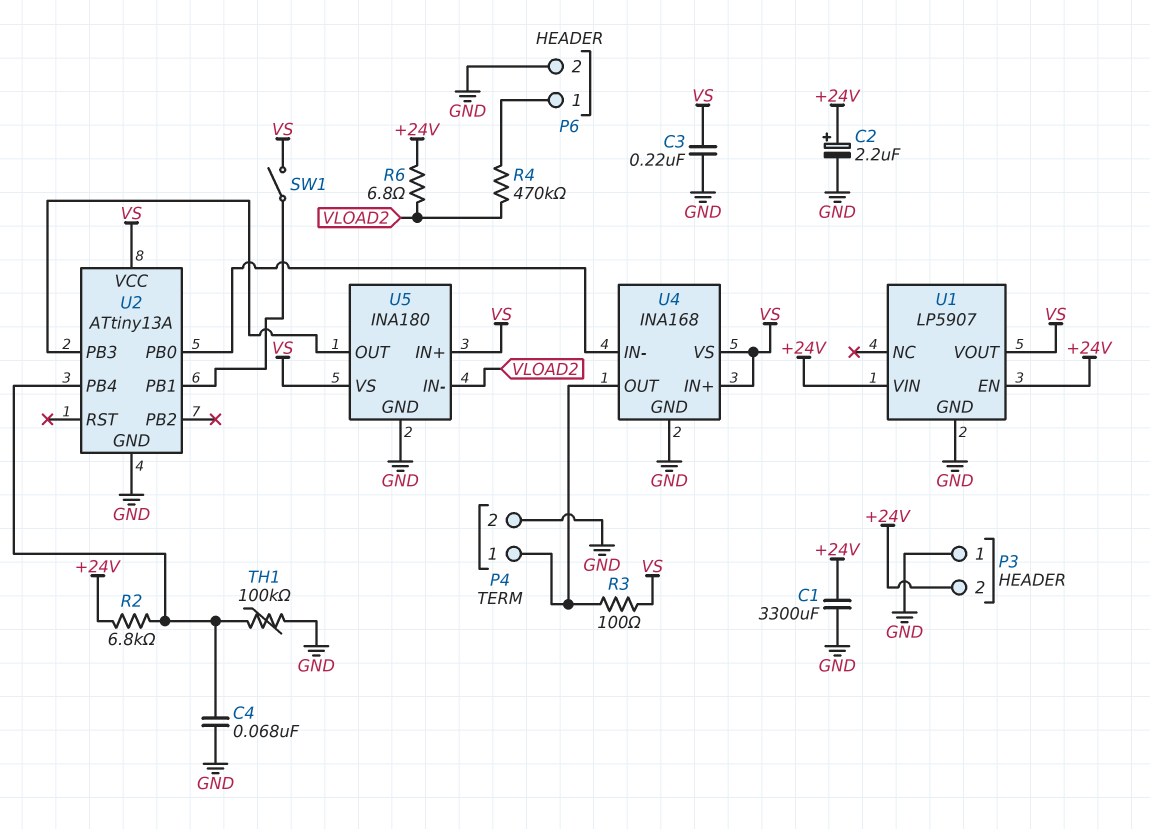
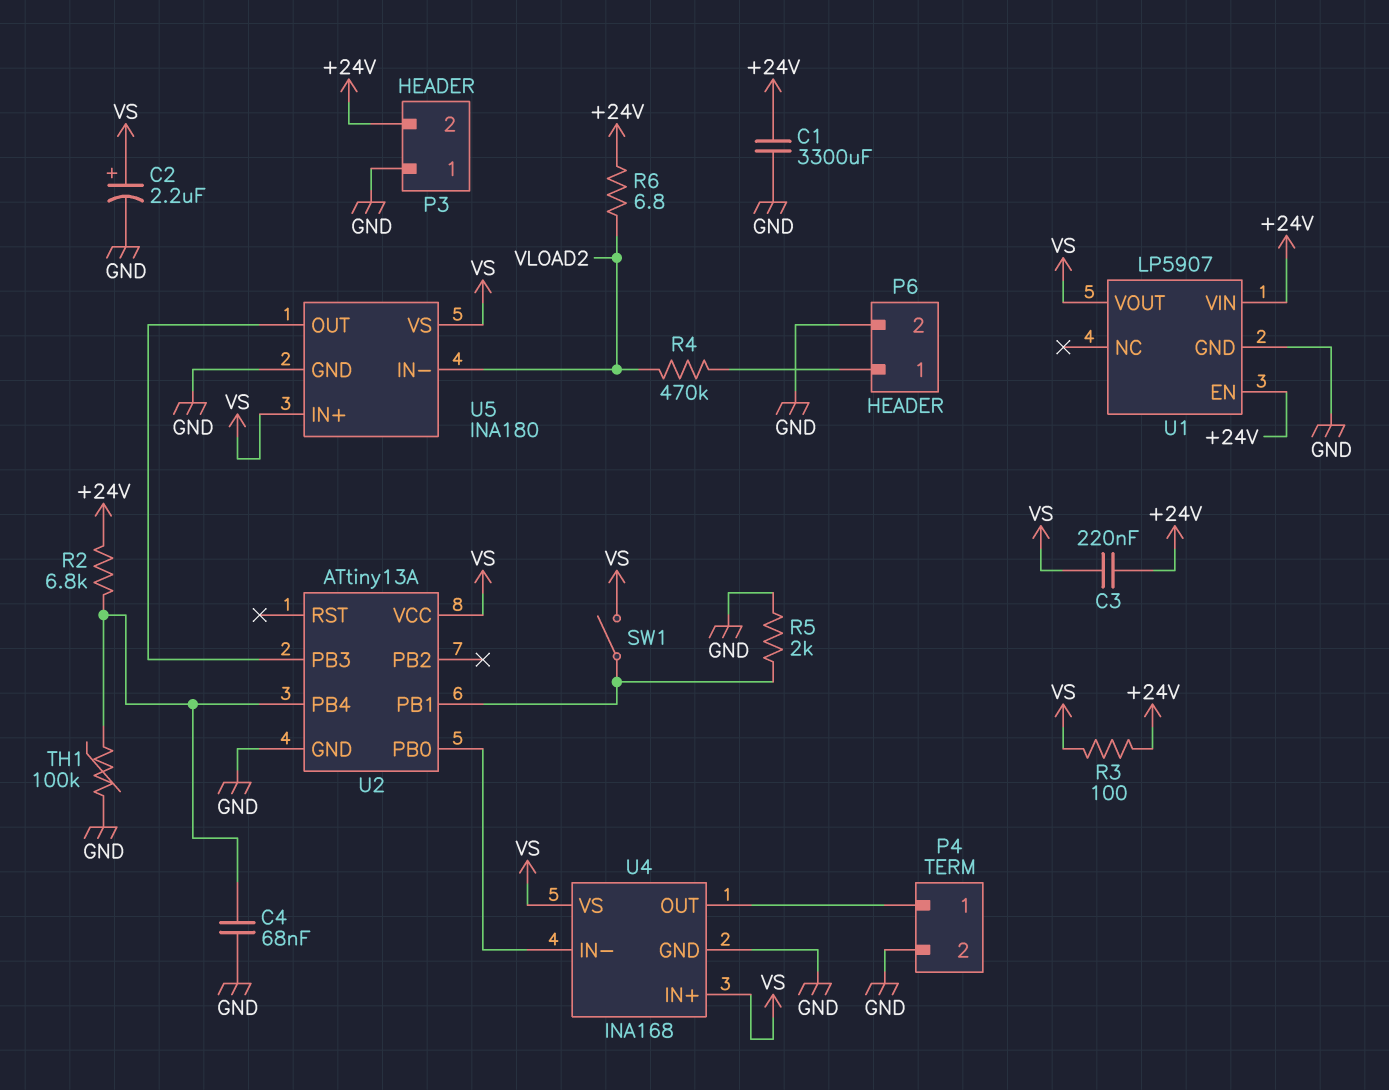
C2: 2.2uF (plus +24V, minus GND) -> 2.2uF (plus VS, minus GND)
C3: 220nF (GND, VS) -> 220nF (+24V, VS)
R3: 100 (P4/1, VS) -> 100 (+24V, VS)
R5: none -> 2k (GND, U2/PB1)

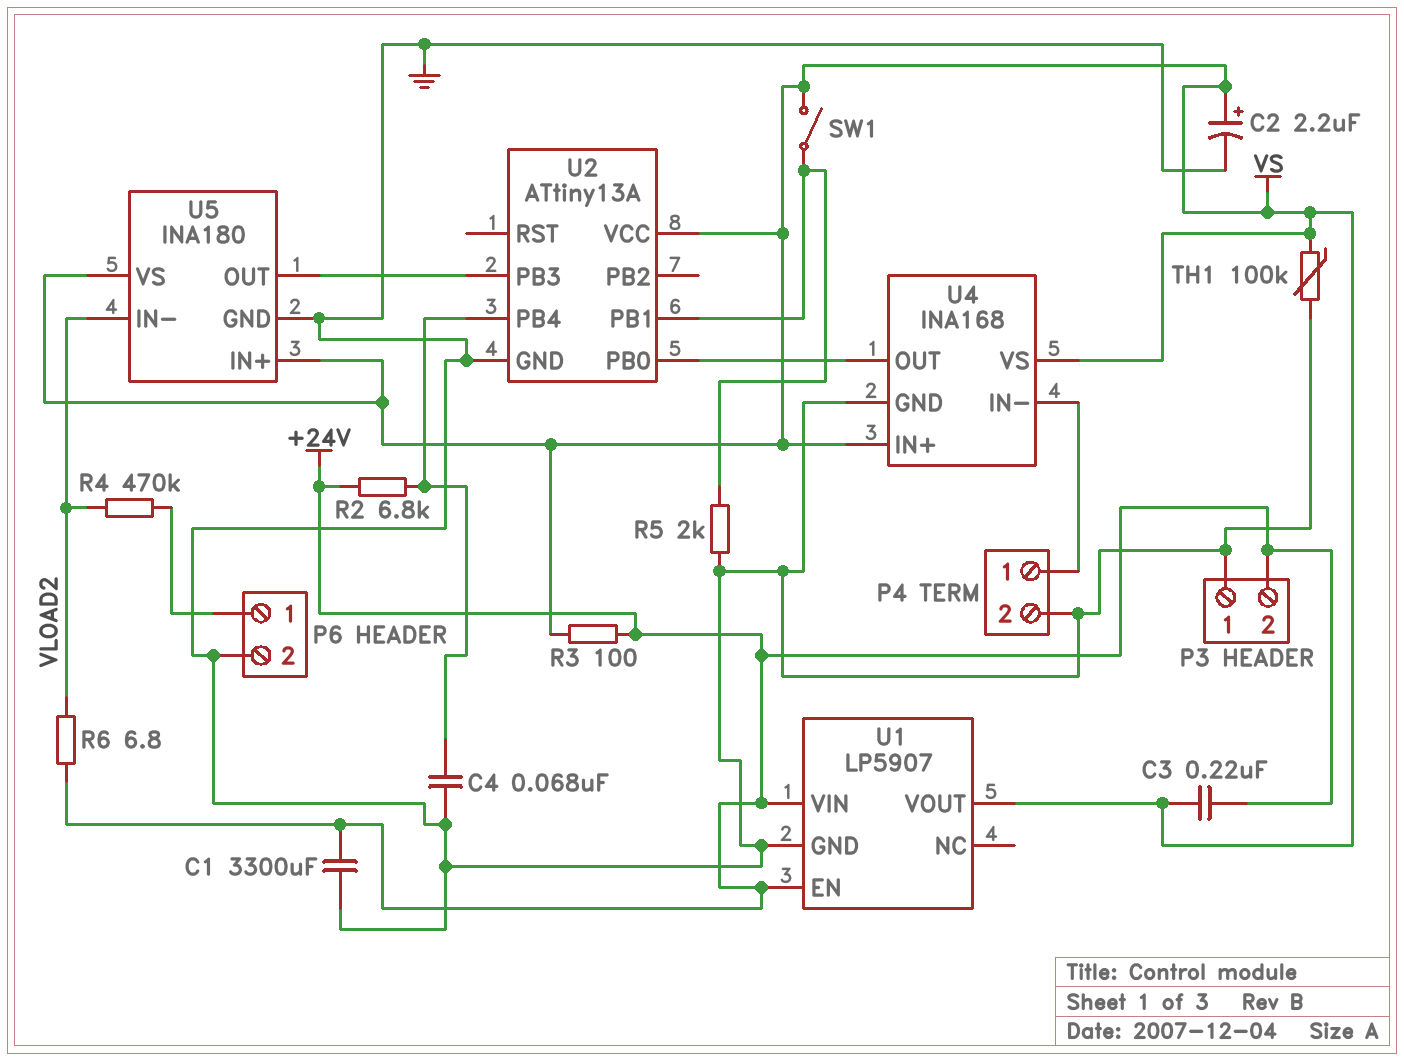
TH1: 100k (GND, U2/PB4) -> 100k (GND, VS)
U4 pin IN-: U2/PB0 -> P4/1
U4 pin OUT: P4/1 -> U2/PB0

